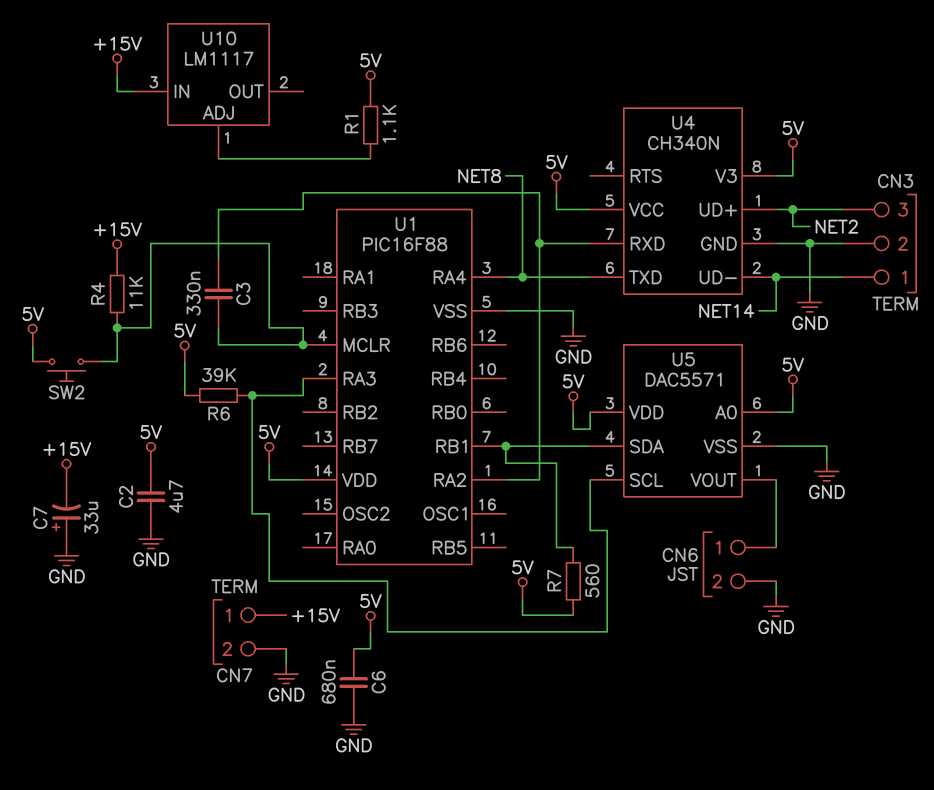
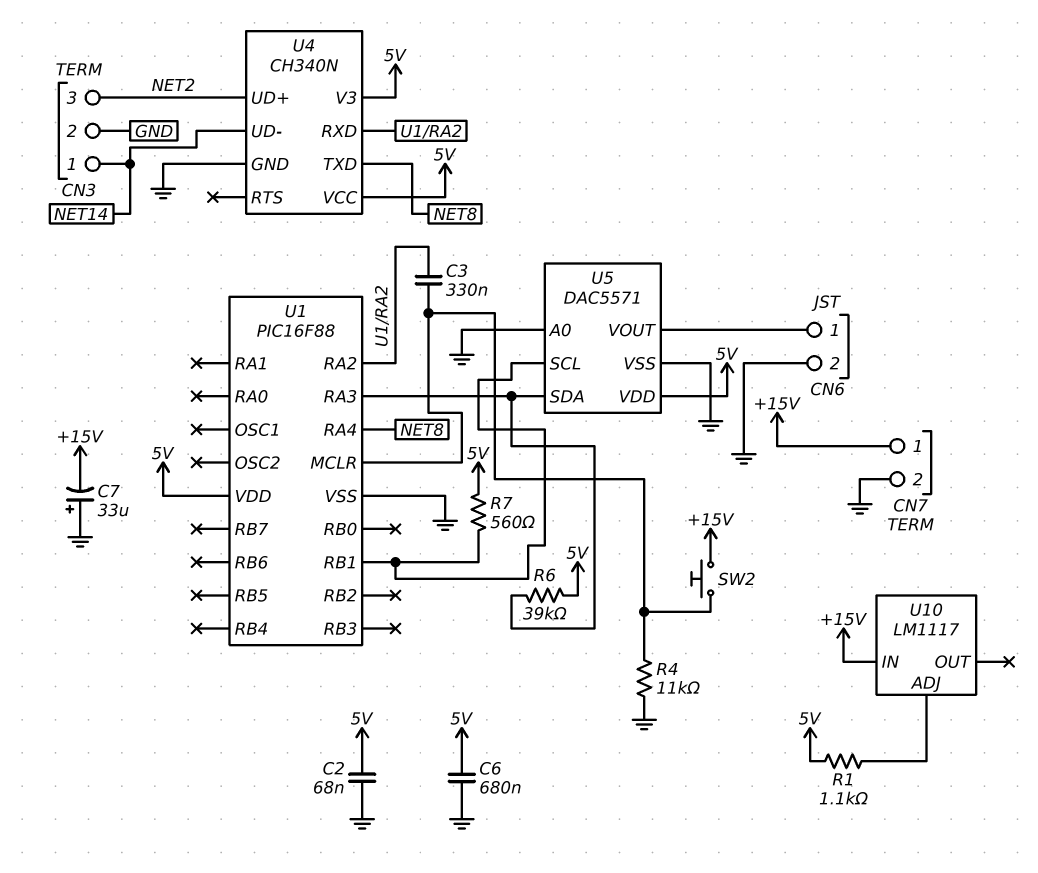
C2: 4.7uF (5V, GND) -> 68nF (5V, GND)
R4: 11k (+15V, U1/MCLR) -> 11k (GND, U1/MCLR)
SW2: button (5V, U1/MCLR) -> button (+15V, U1/MCLR)
U5 pin A0: 5V -> GND
U5 pin SCL: U1/RA3 -> U1/RB1
U5 pin SDA: U1/RB1 -> U1/RA3

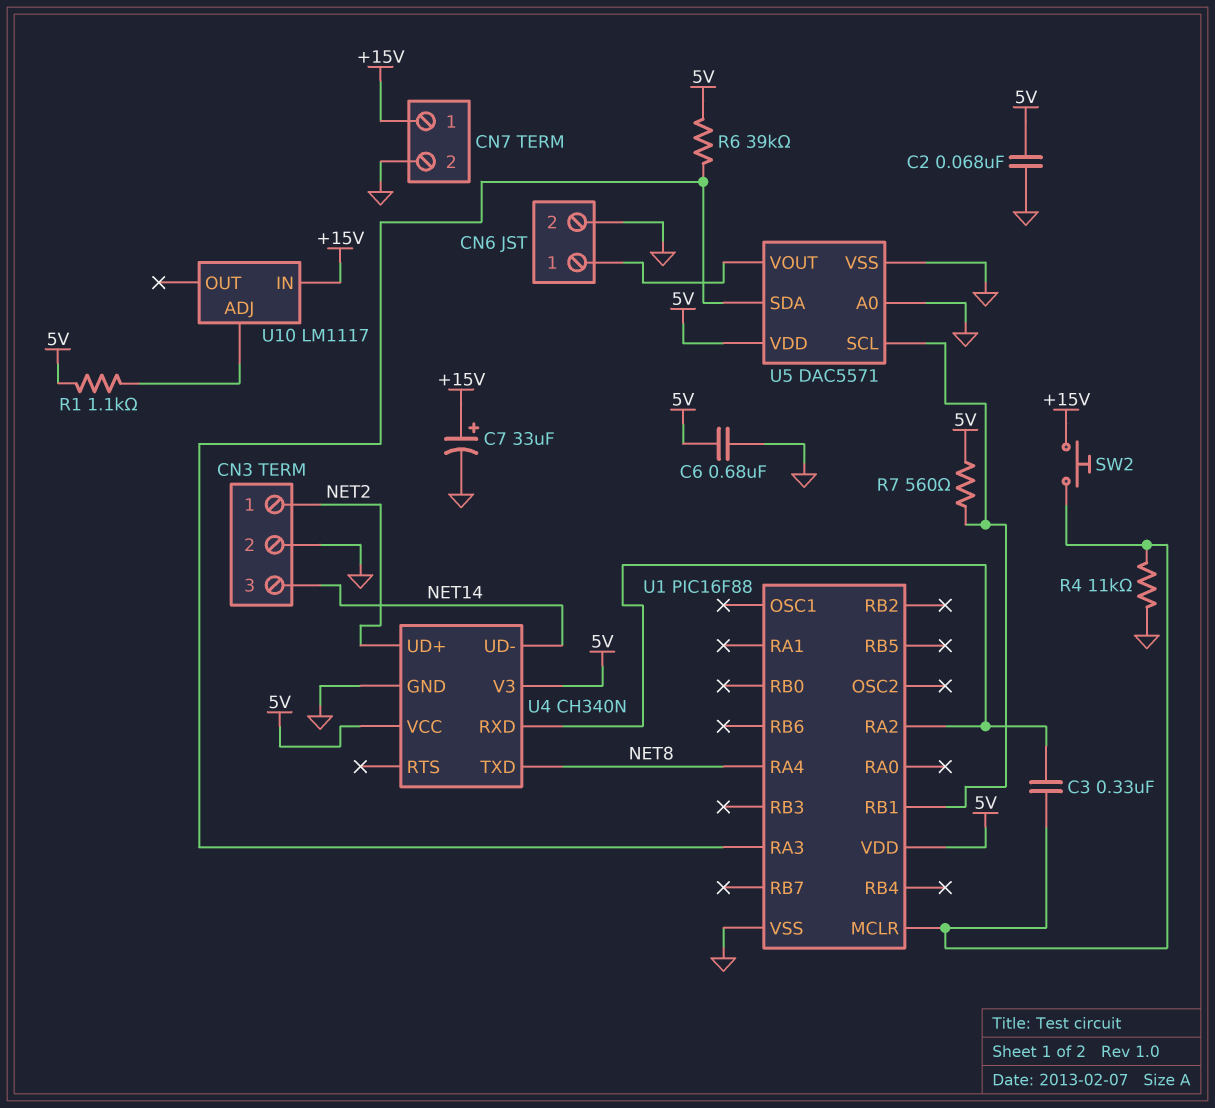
C7: 33uF (plus GND, minus +15V) -> 33uF (plus +15V, minus GND)
CN3 pin 1: NET14 -> NET2
CN3 pin 3: NET2 -> NET14

